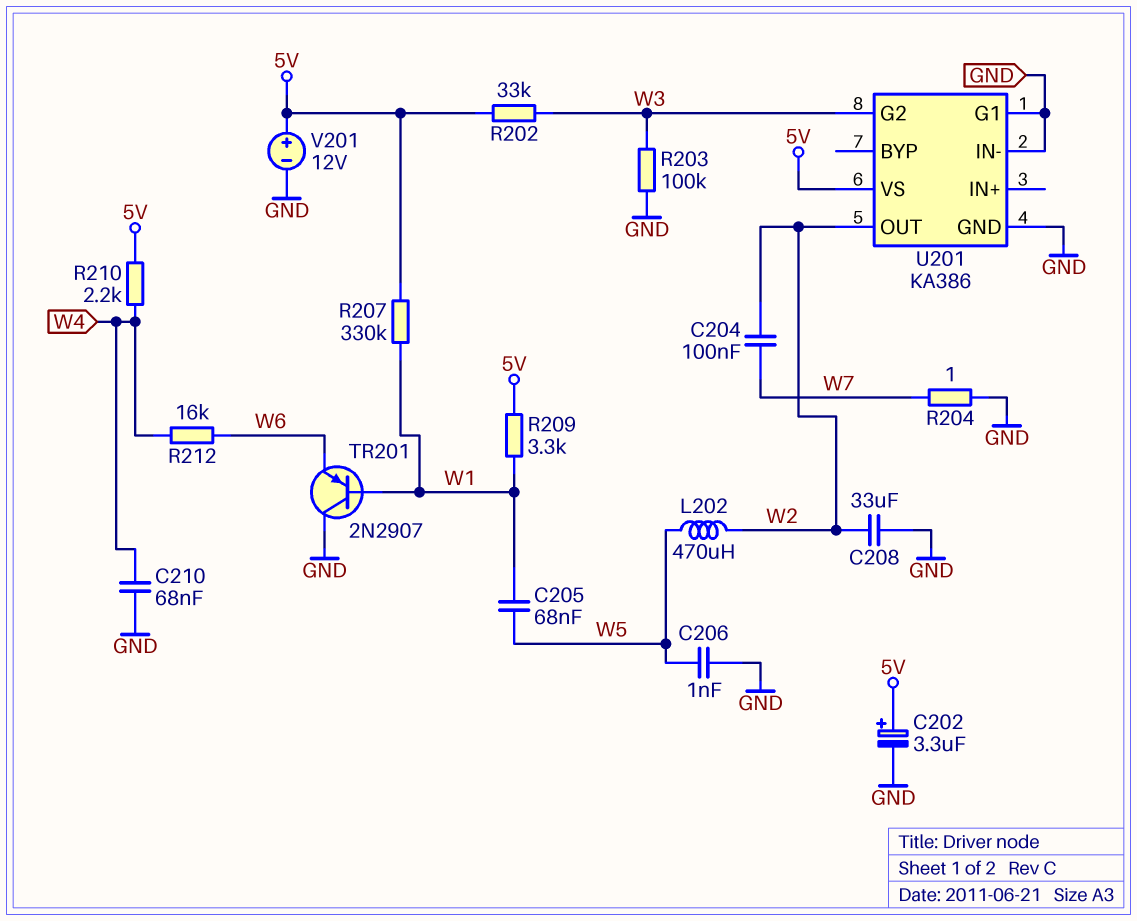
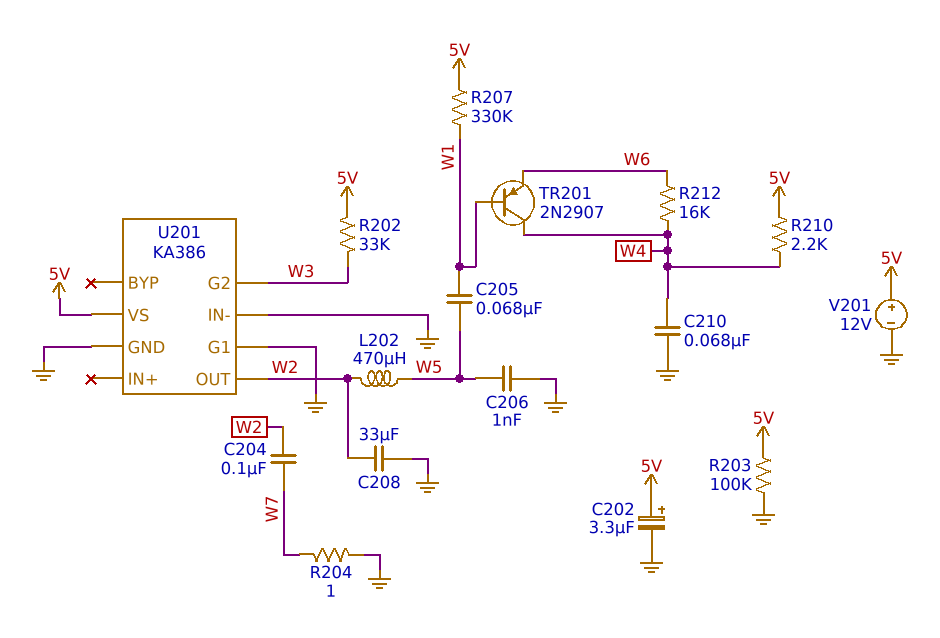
R203: 100k (GND, W3) -> 100k (5V, GND)
R209: 3.3k (5V, W1) -> none
TR201: PNP 2N2907 (B W1, C GND, E W6) -> PNP 2N2907 (B W1, C W4, E W6)

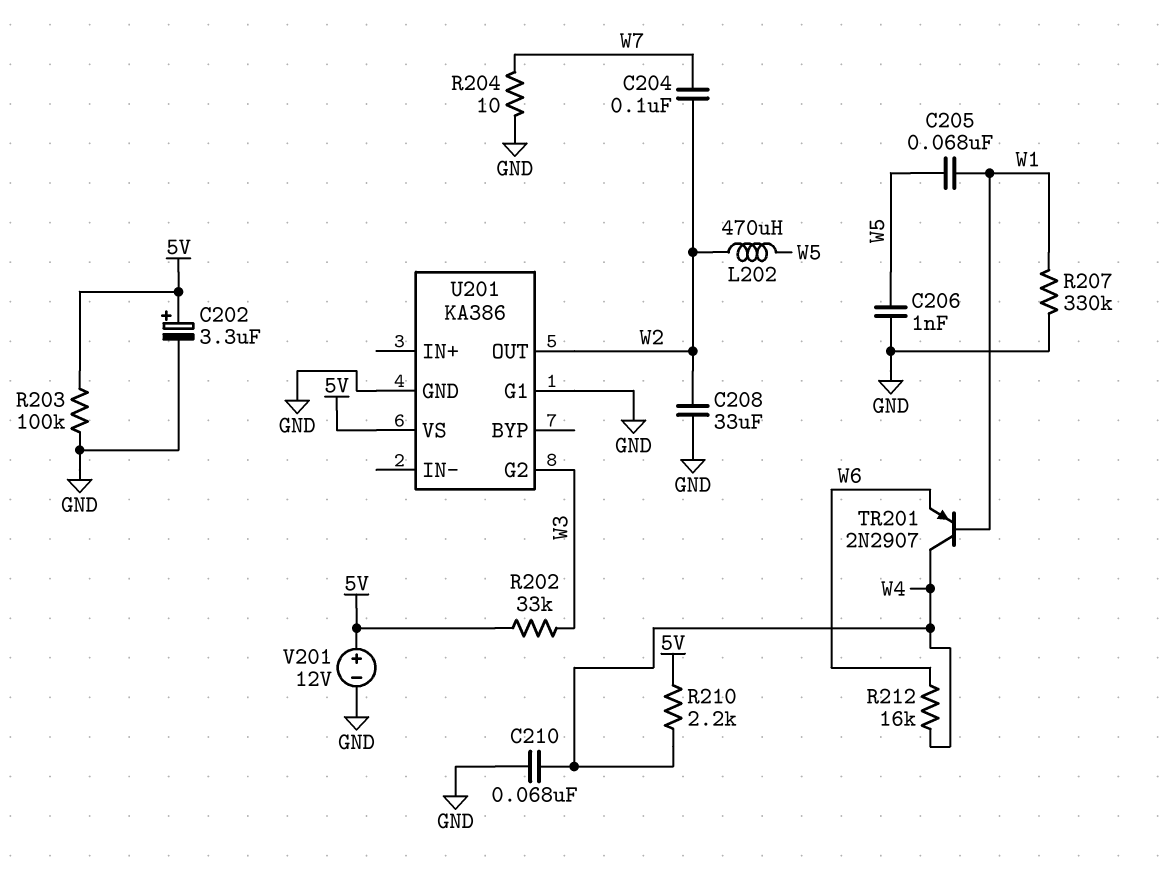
R204: 1 (GND, W7) -> 10 (GND, W7)
R207: 330k (5V, W1) -> 330k (GND, W1)
U201 pin IN-: GND -> none

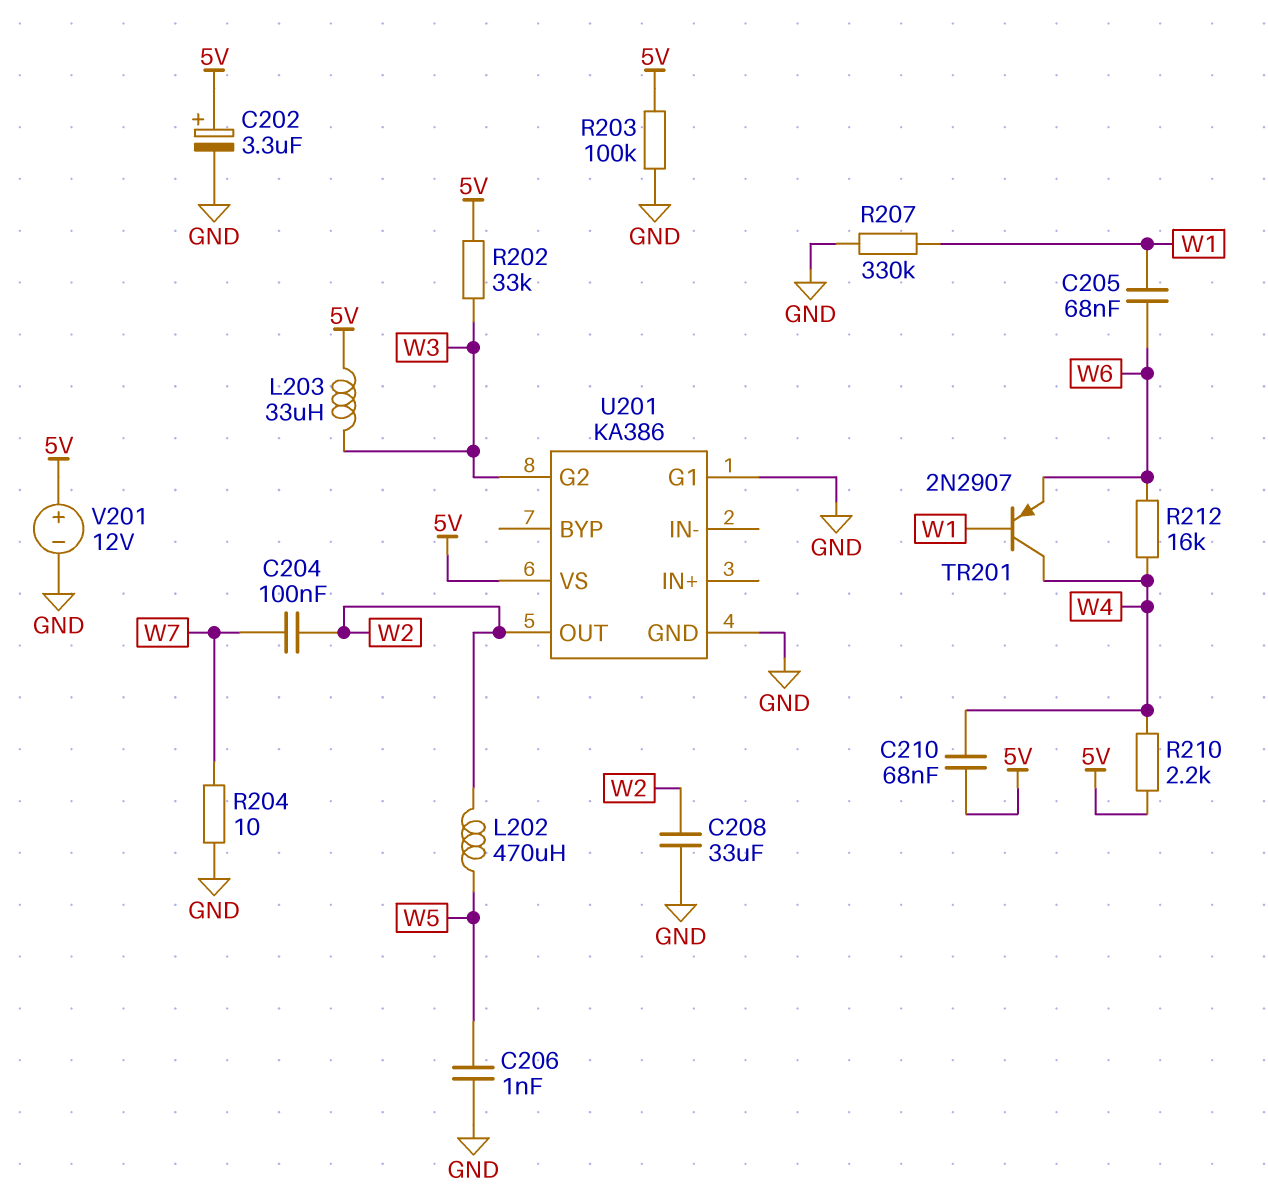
C205: 68nF (W1, W5) -> 68nF (W1, W6)
C210: 68nF (GND, W4) -> 68nF (5V, W4)
L203: none -> 33uH (5V, W3)

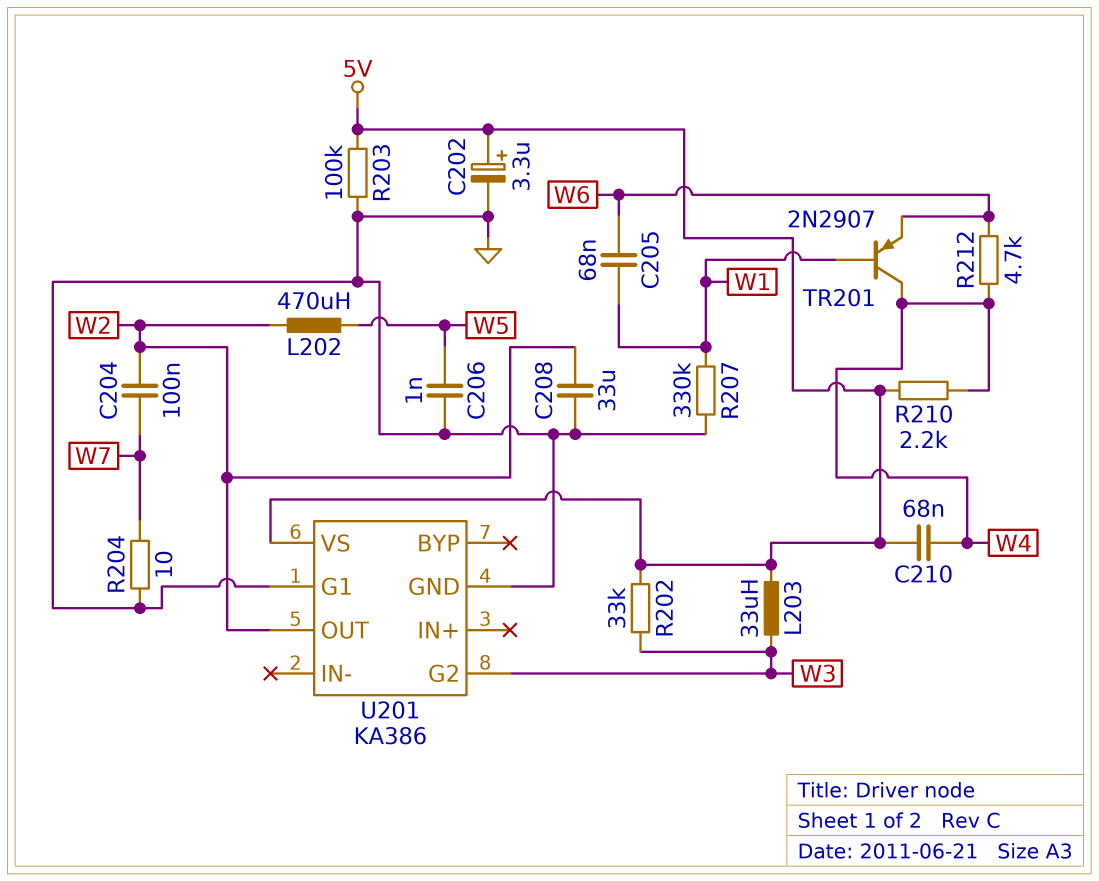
R212: 16k (W4, W6) -> 4.7k (W4, W6)
V201: 12V (plus 5V, minus GND) -> none

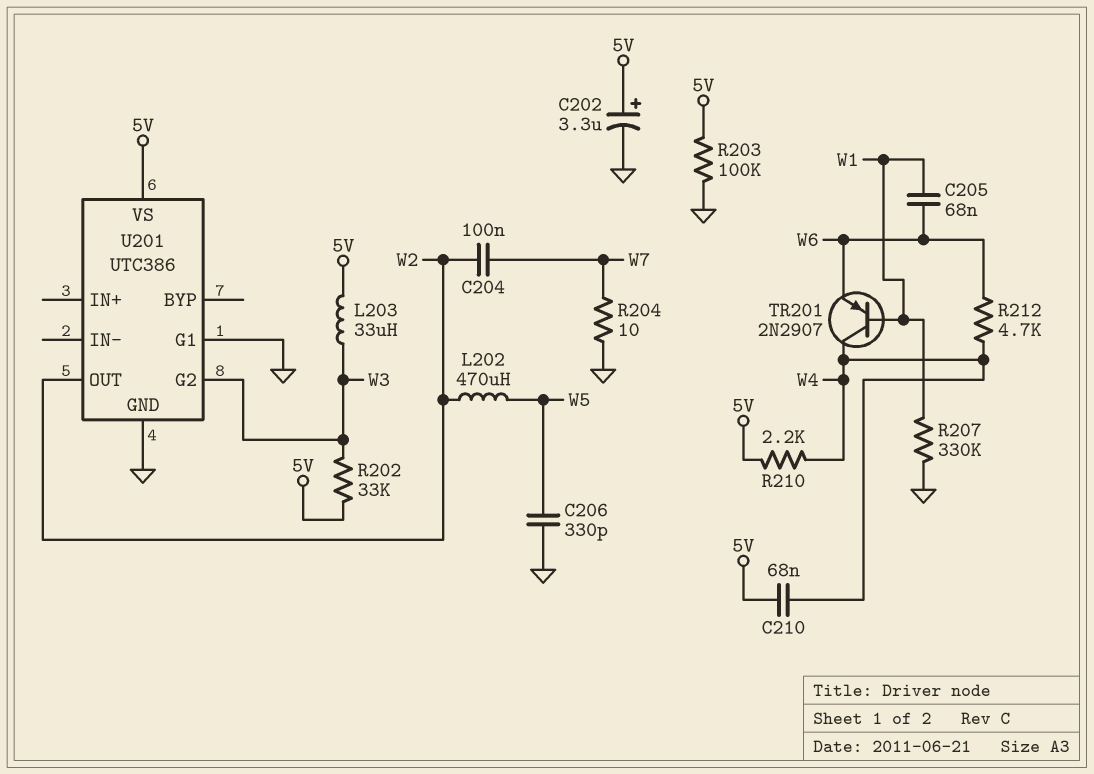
C206: 1nF (GND, W5) -> 330pF (GND, W5)
C208: 33uF (GND, W2) -> none
U201: KA386 -> UTC386

